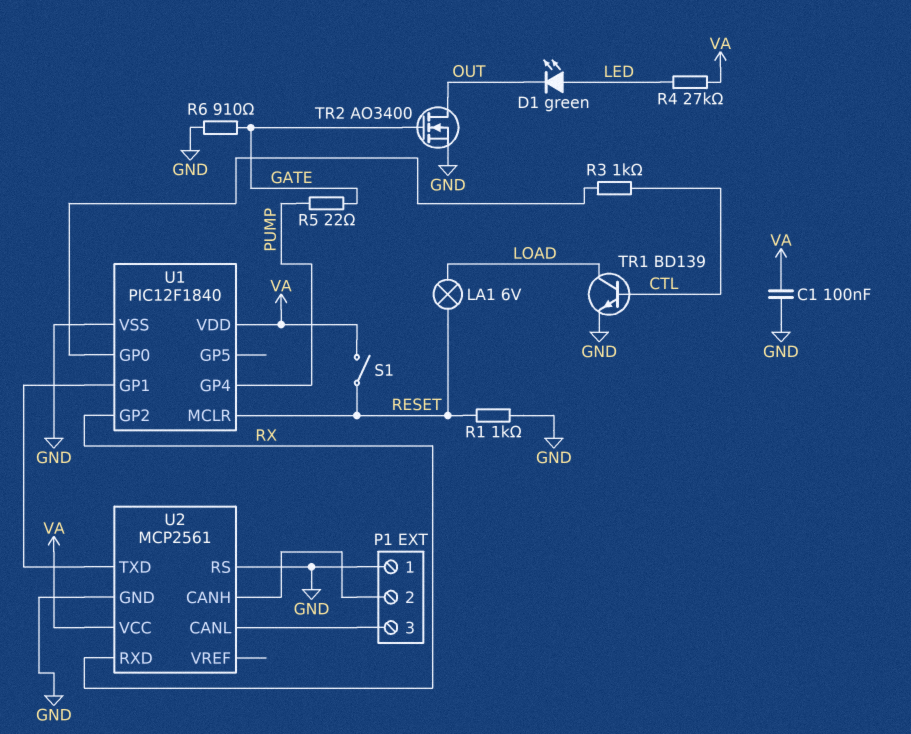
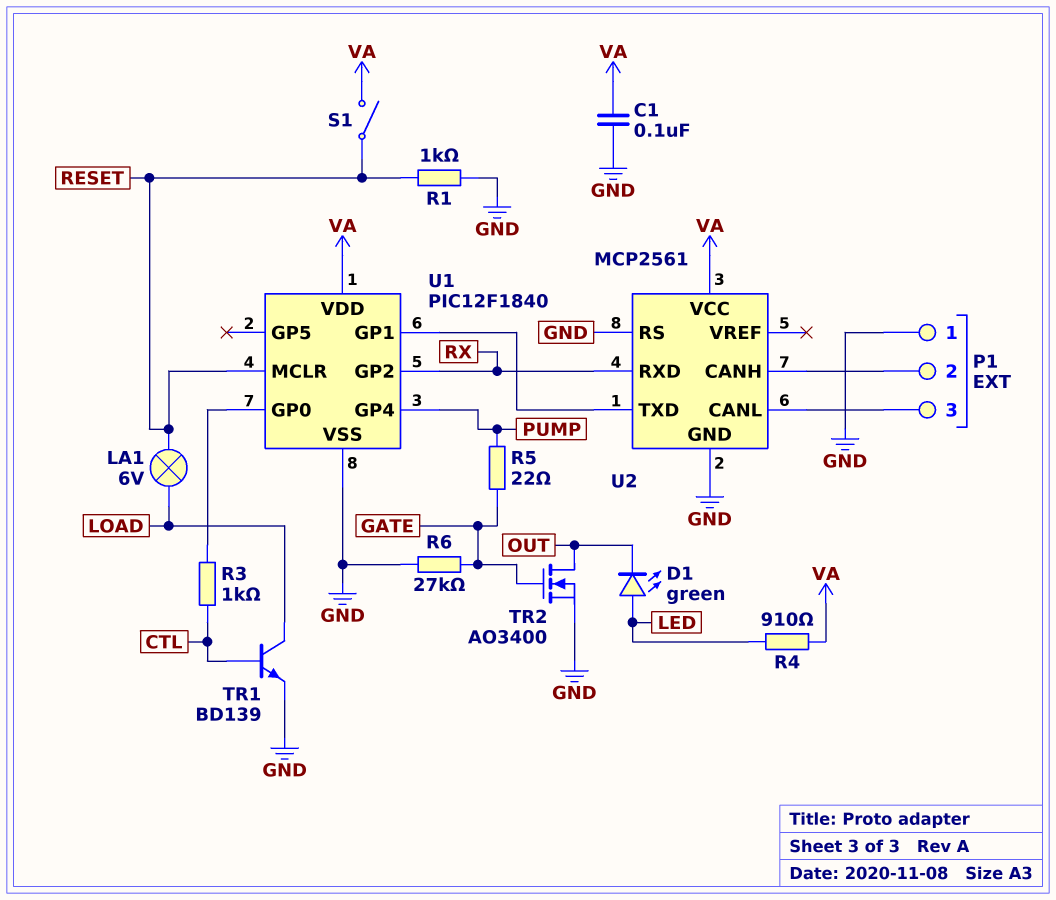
R4: 27k (LED, VA) -> 910 (LED, VA)
R6: 910 (GATE, GND) -> 27k (GATE, GND)

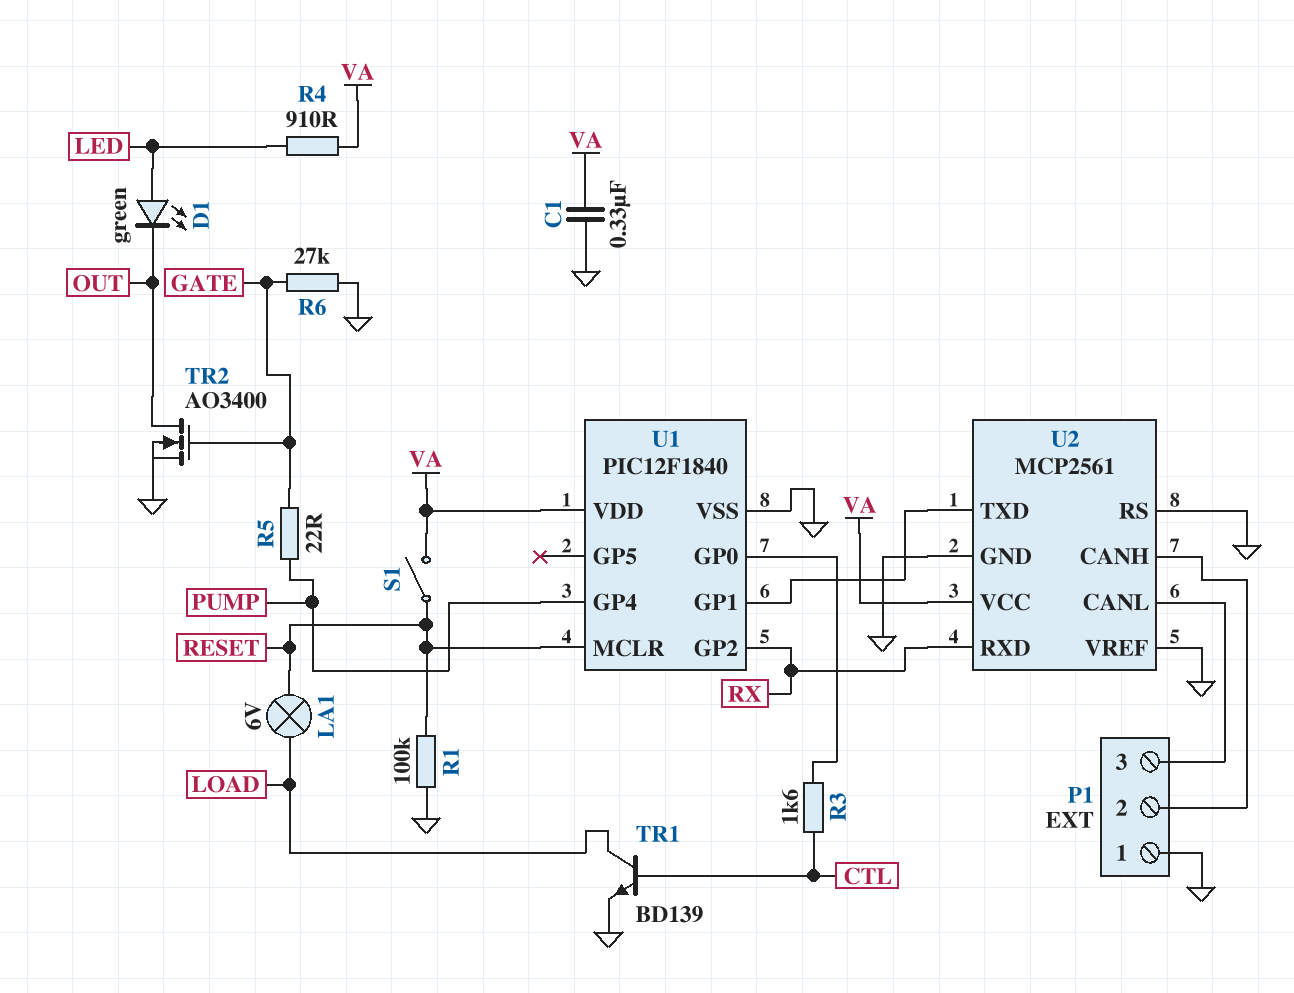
C1: 100nF (GND, VA) -> 330nF (GND, VA)
R1: 1k (GND, RESET) -> 100k (GND, RESET)
R3: 1k (CTL, U1/GP0) -> 1.6k (CTL, U1/GP0)
U2 pin VREF: none -> GND

